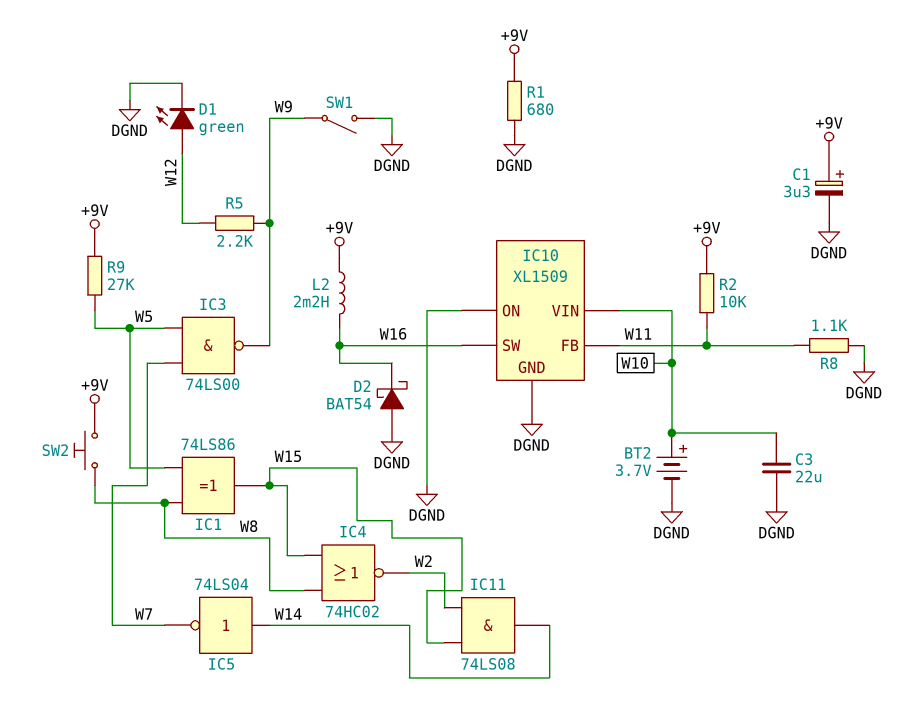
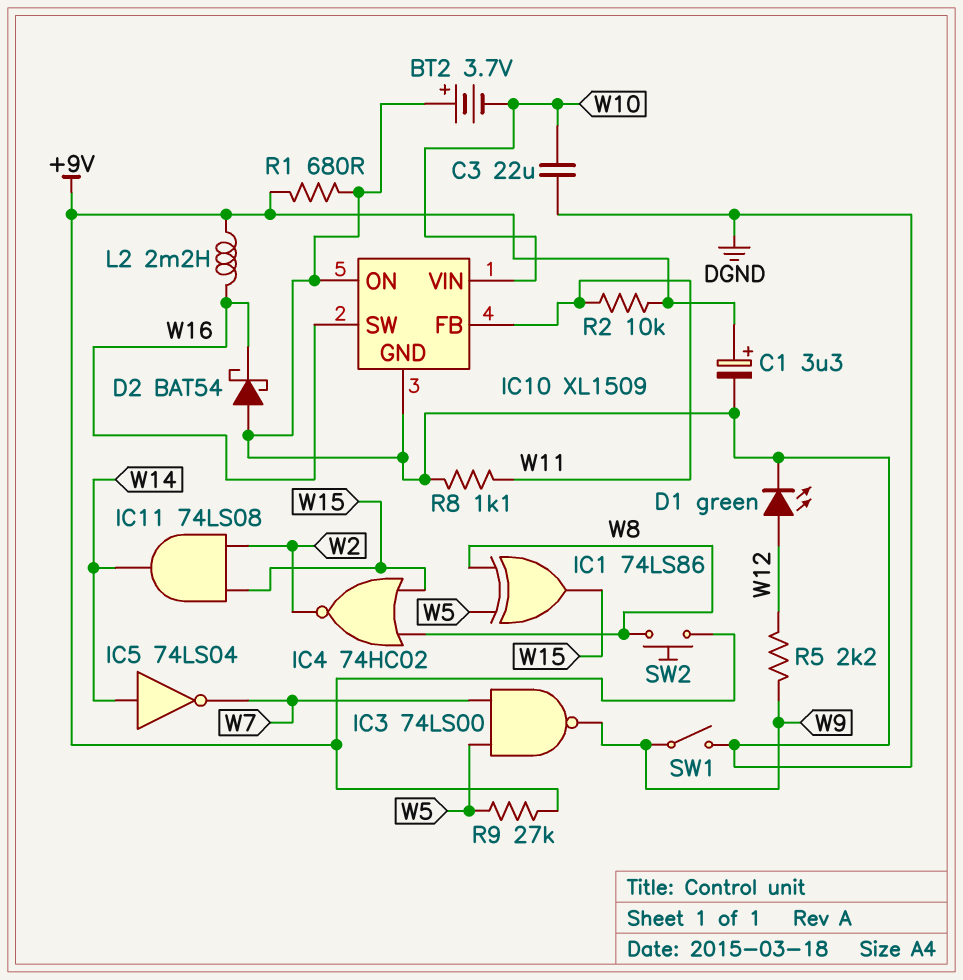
BT2: 3.7V (plus W10, minus DGND) -> 3.7V (plus DGND, minus W10)

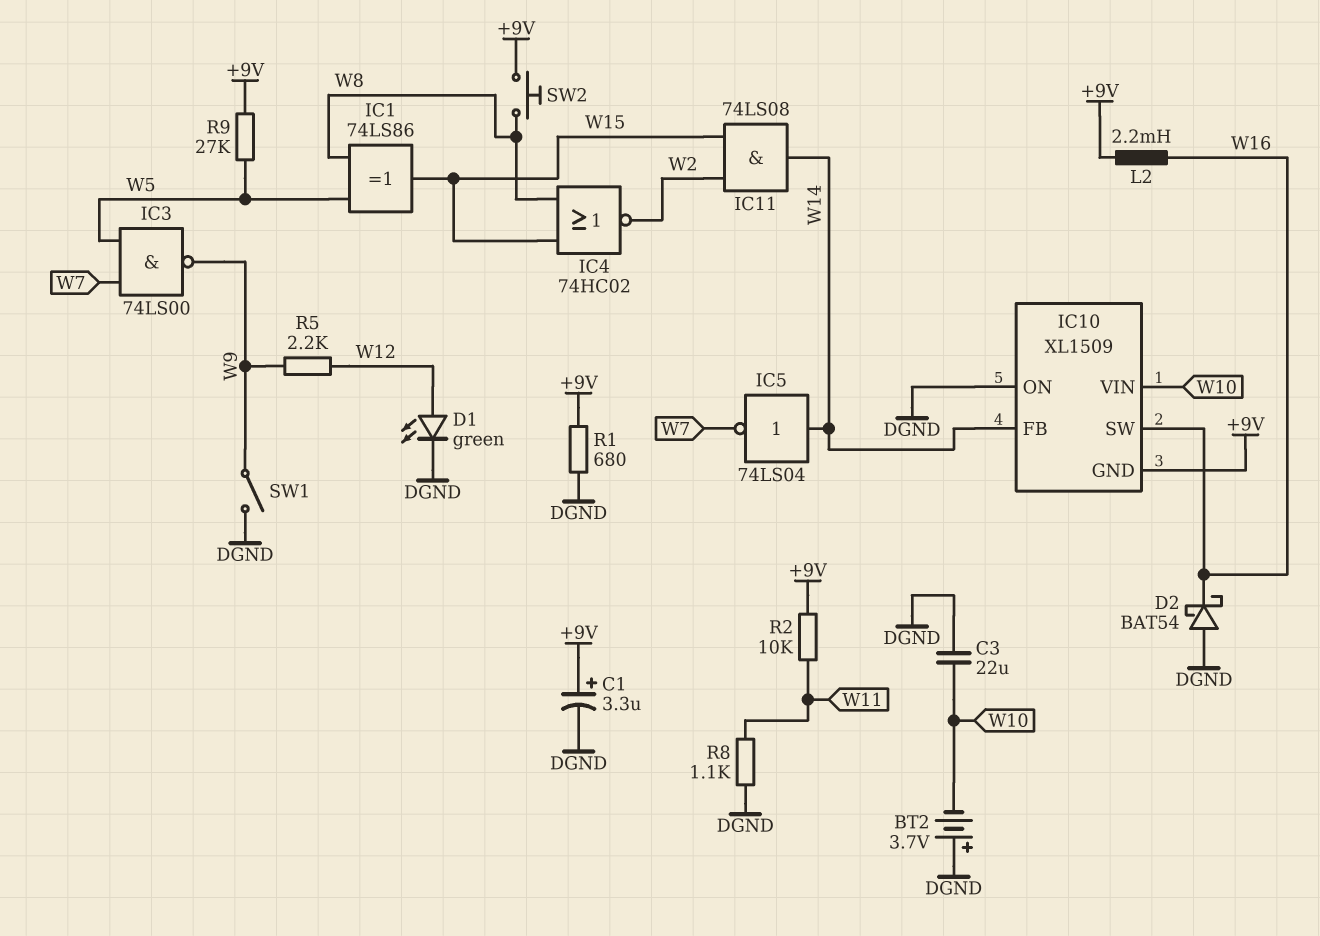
IC10 pin FB: W11 -> W14
IC10 pin GND: DGND -> +9V

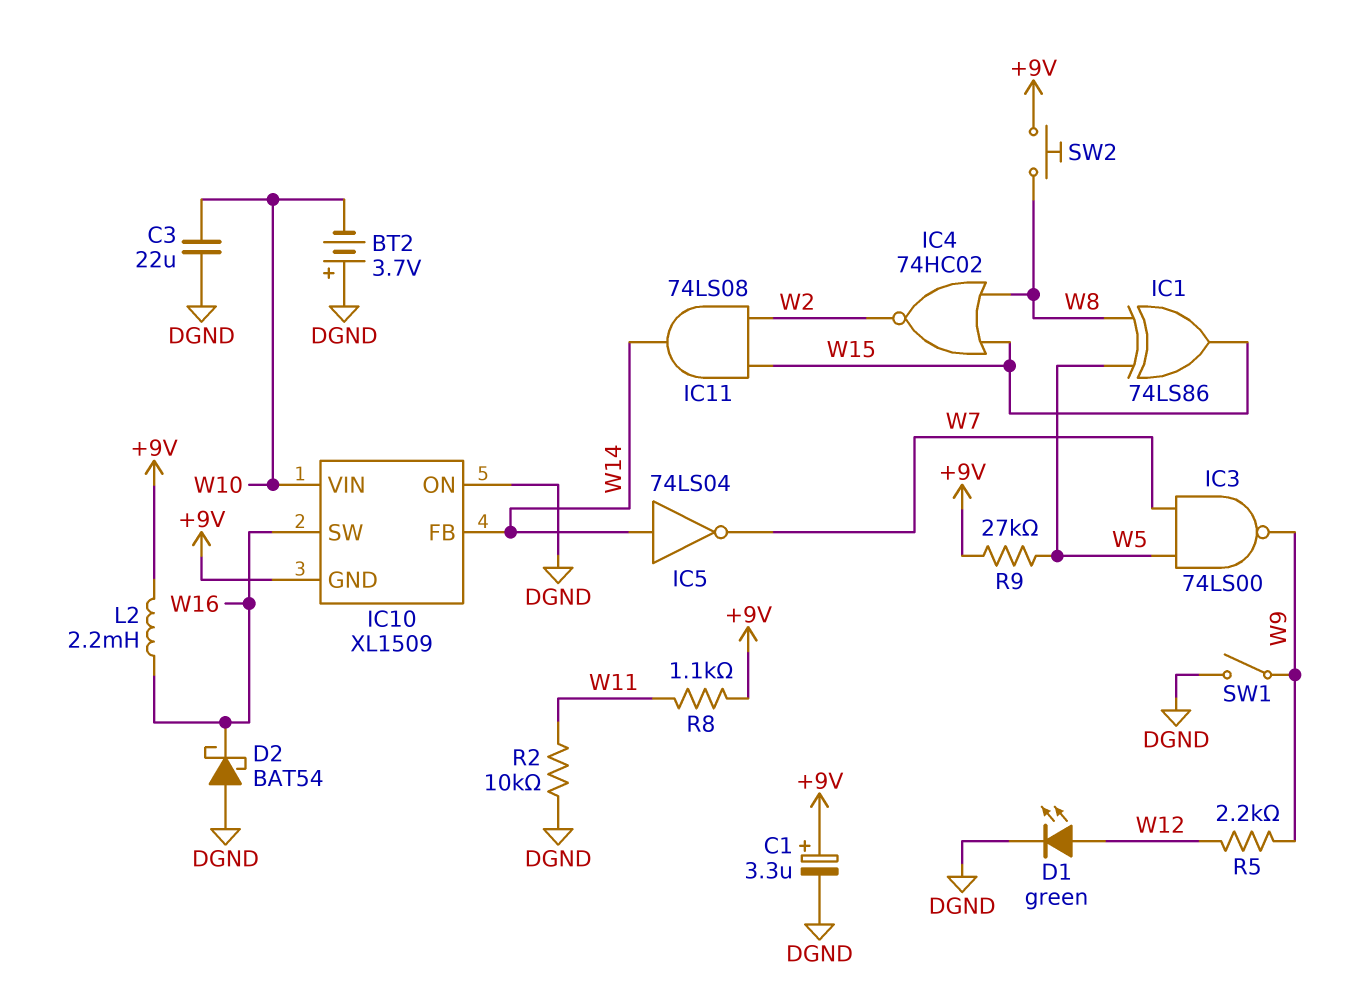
R1: 680 (+9V, DGND) -> none
R2: 10k (+9V, W11) -> 10k (DGND, W11)
R8: 1.1k (DGND, W11) -> 1.1k (+9V, W11)

